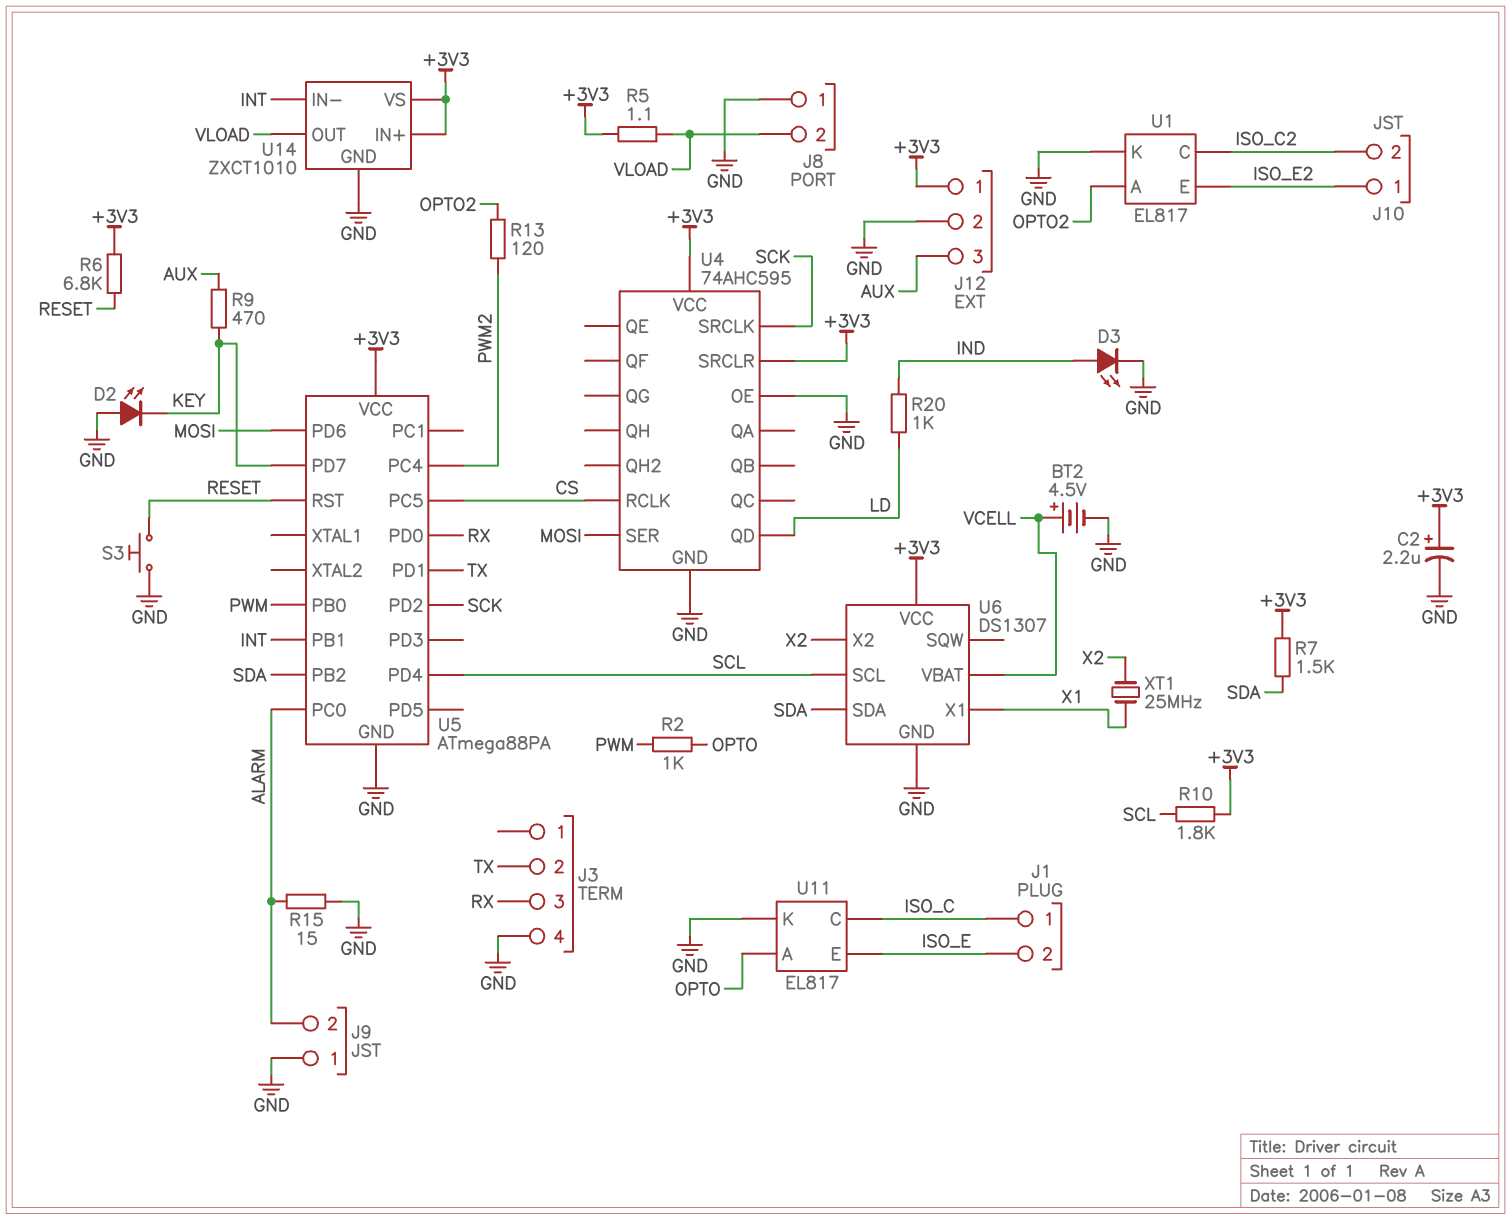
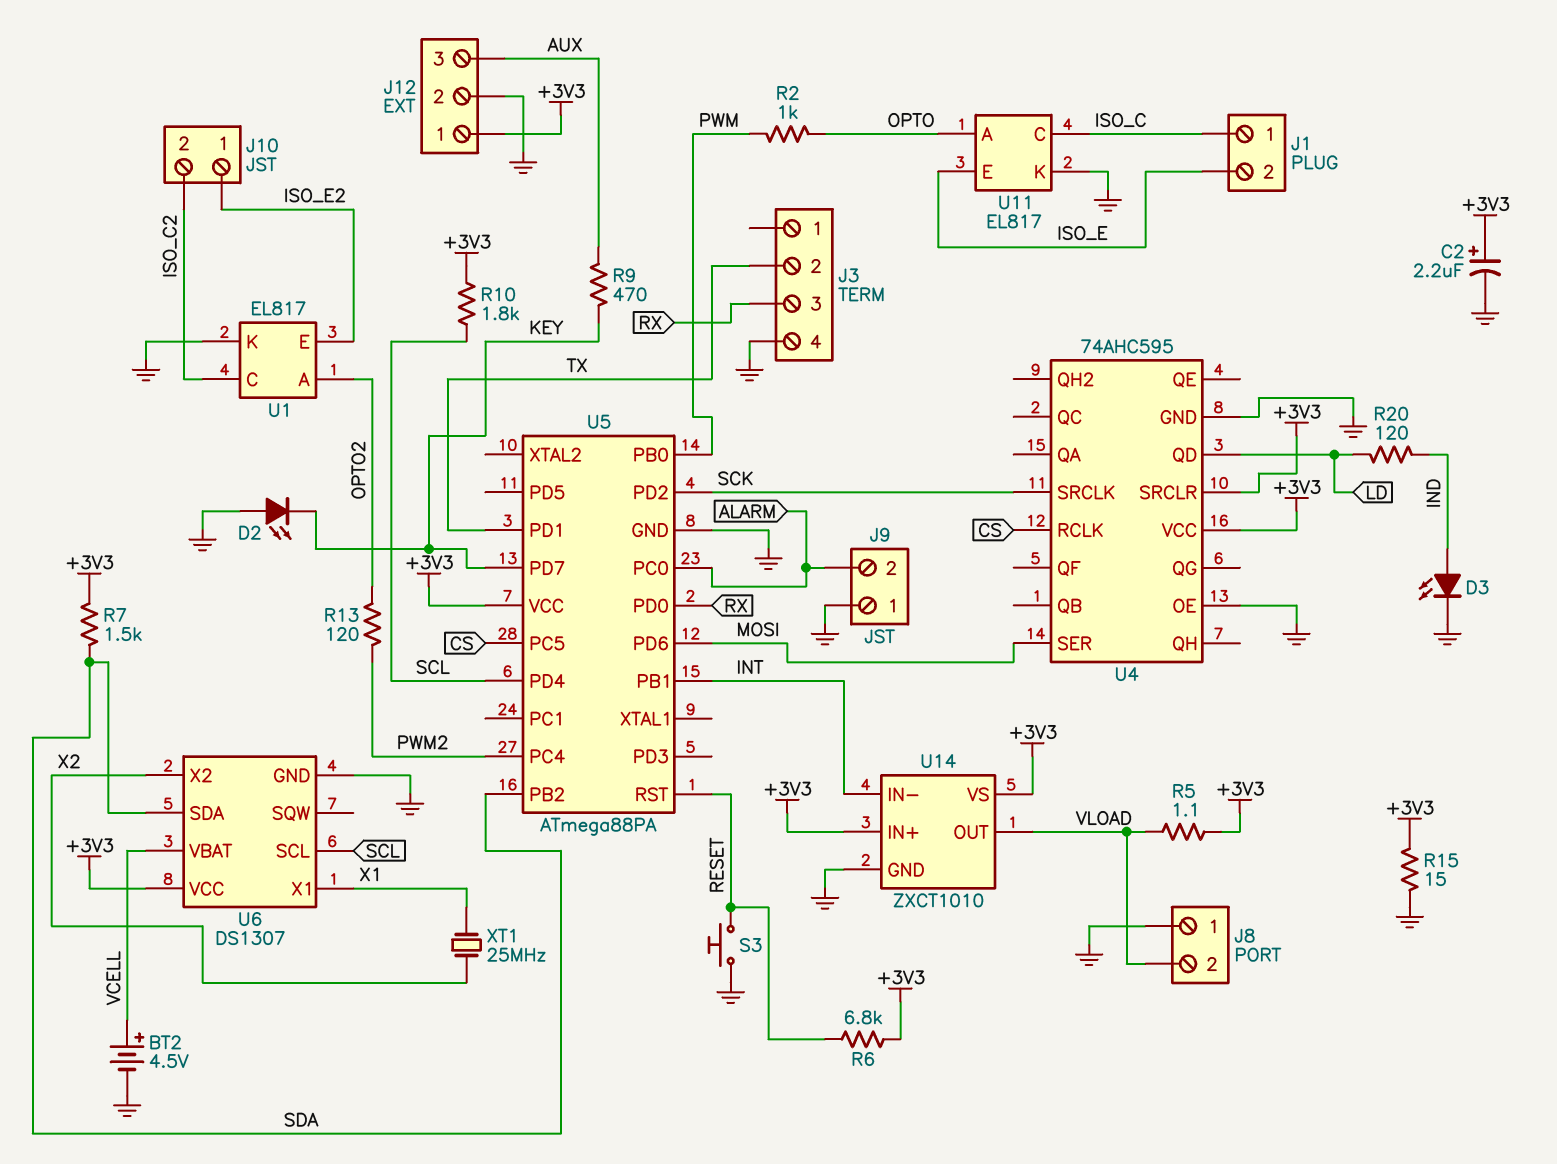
R15: 15 (ALARM, GND) -> 15 (+3V3, GND)
R20: 1k (IND, LD) -> 120 (IND, LD)

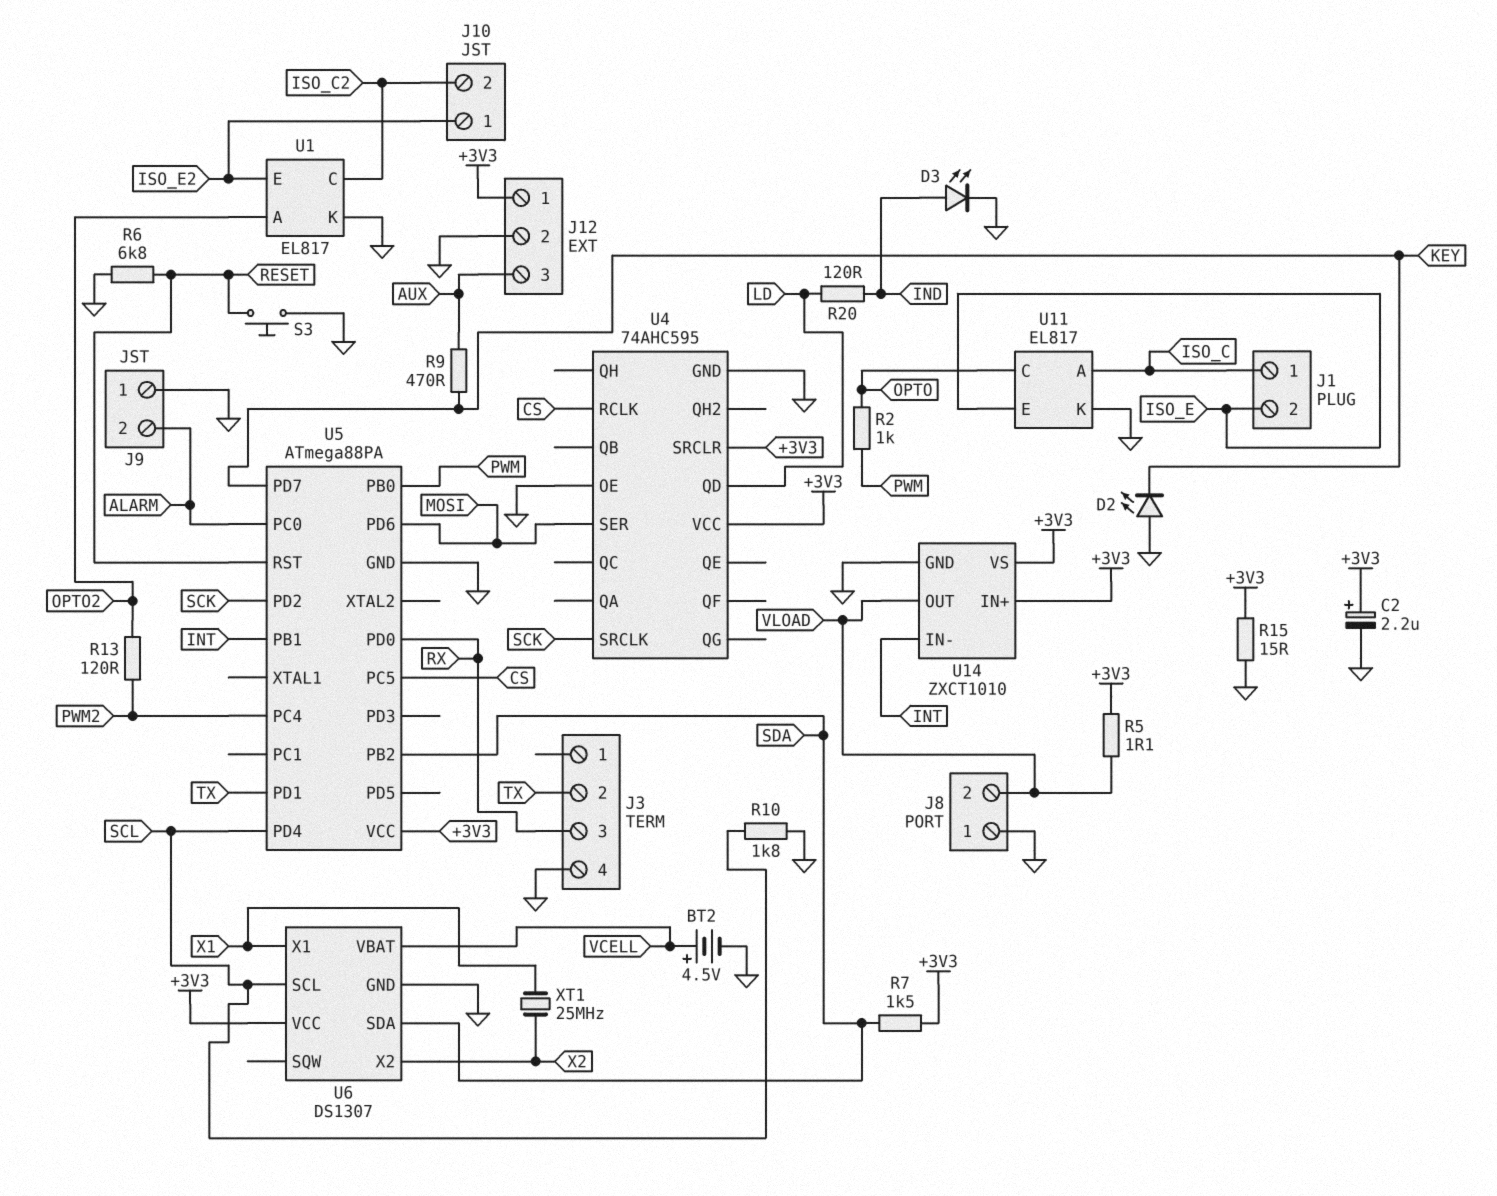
R6: 6.8k (+3V3, RESET) -> 6.8k (GND, RESET)
R10: 1.8k (+3V3, SCL) -> 1.8k (GND, SCL)
U11 pin A: OPTO -> ISO_C
U11 pin C: ISO_C -> OPTO

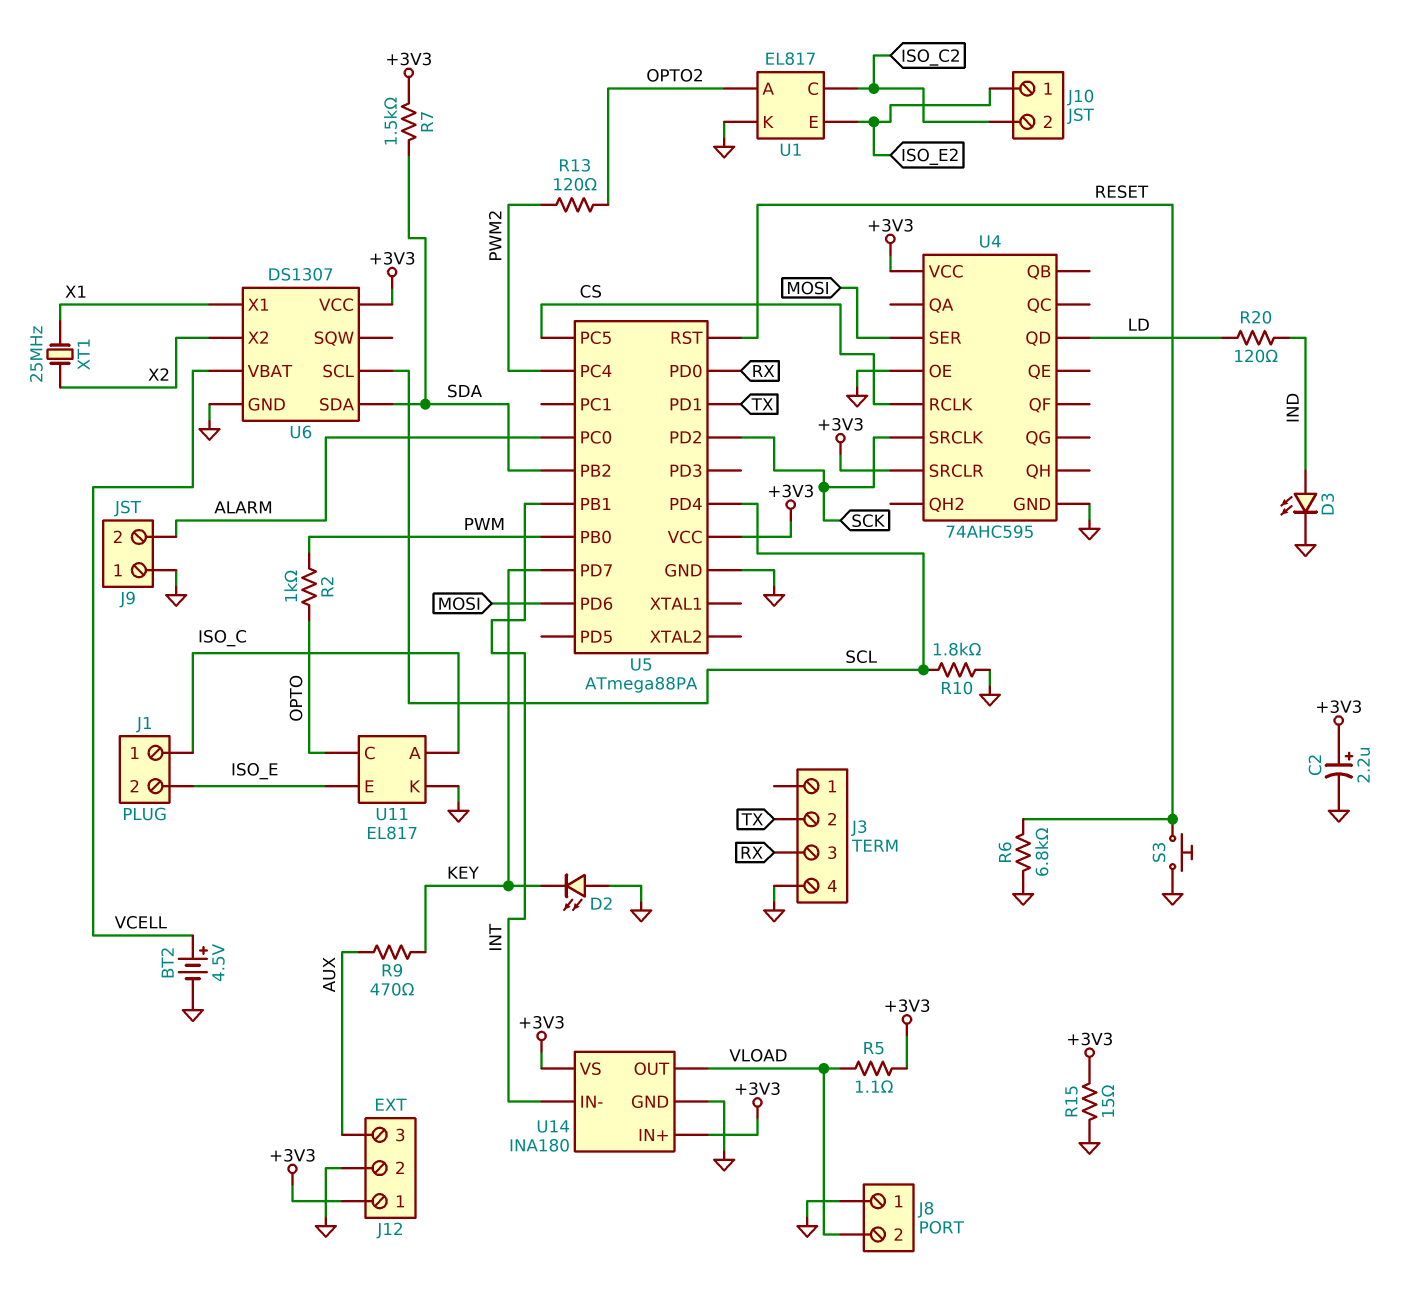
U14: ZXCT1010 -> INA180

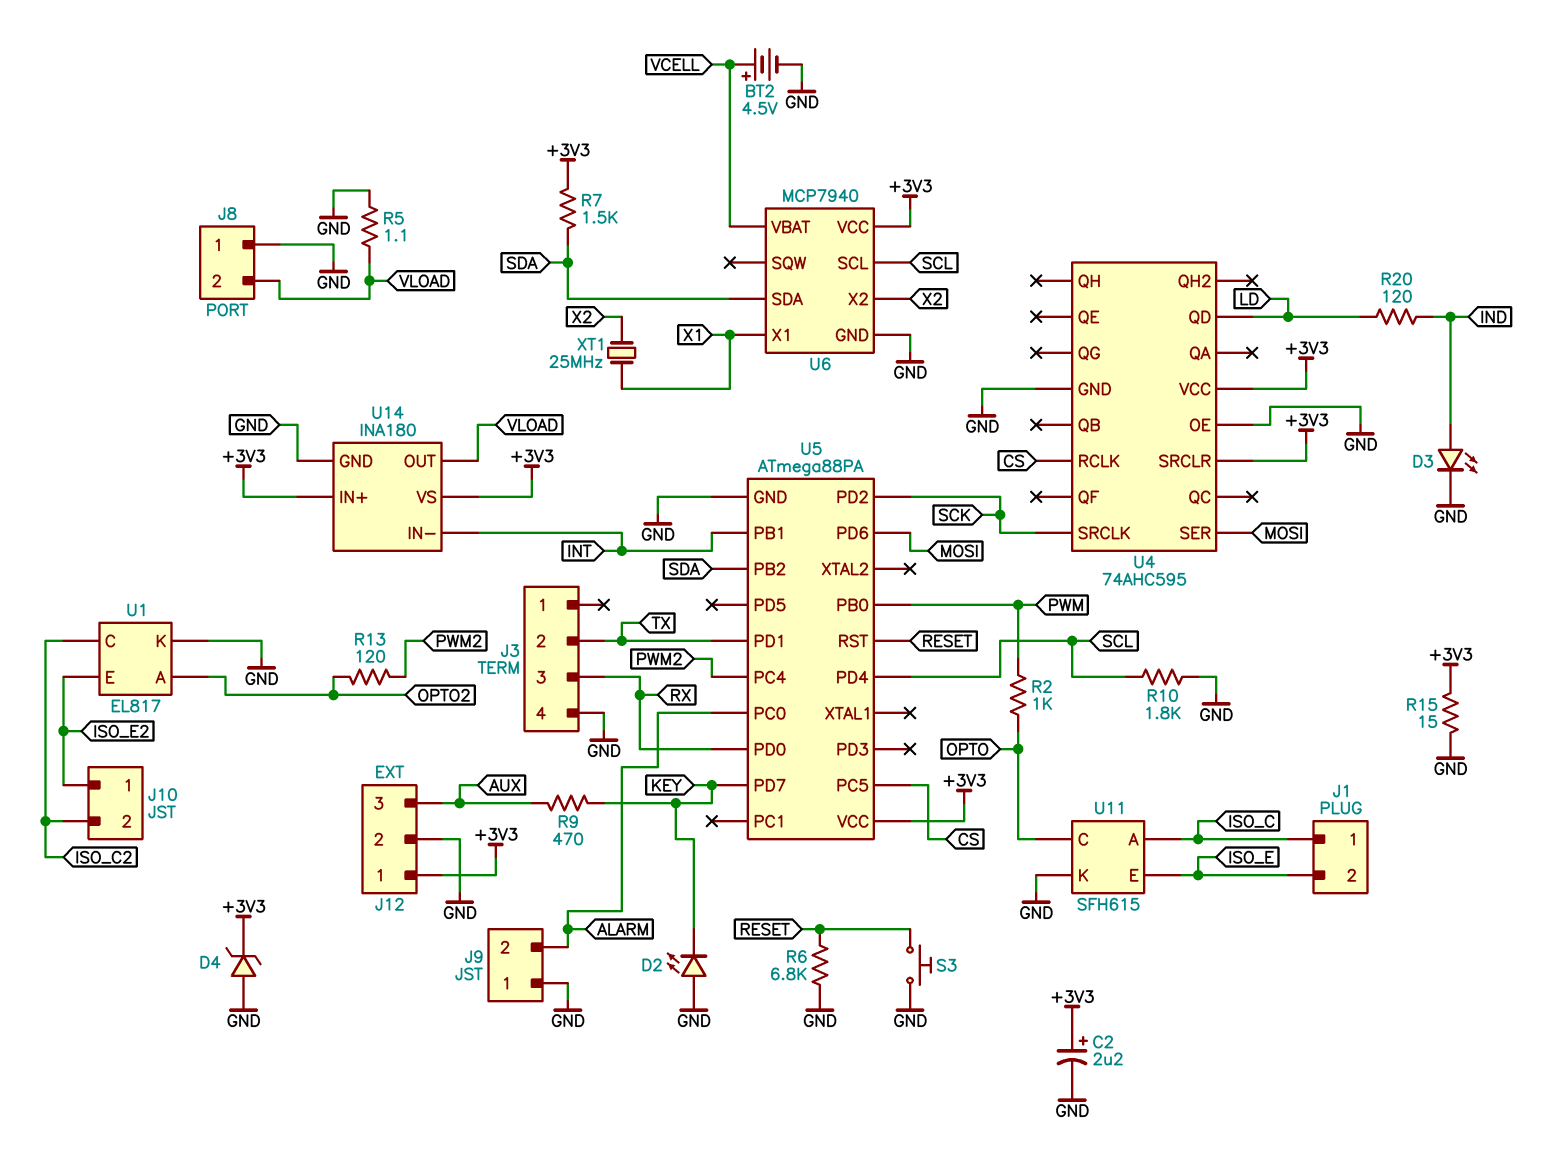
D4: none -> zener (A GND, K +3V3)
R5: 1.1 (+3V3, VLOAD) -> 1.1 (GND, VLOAD)
U6: DS1307 -> MCP7940
U11: EL817 -> SFH615

